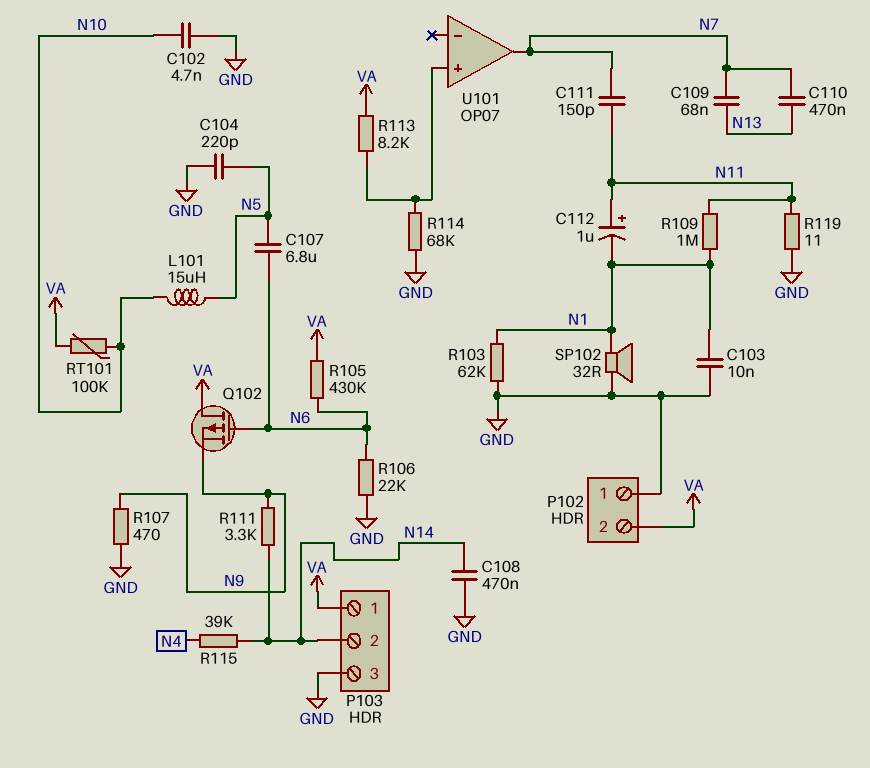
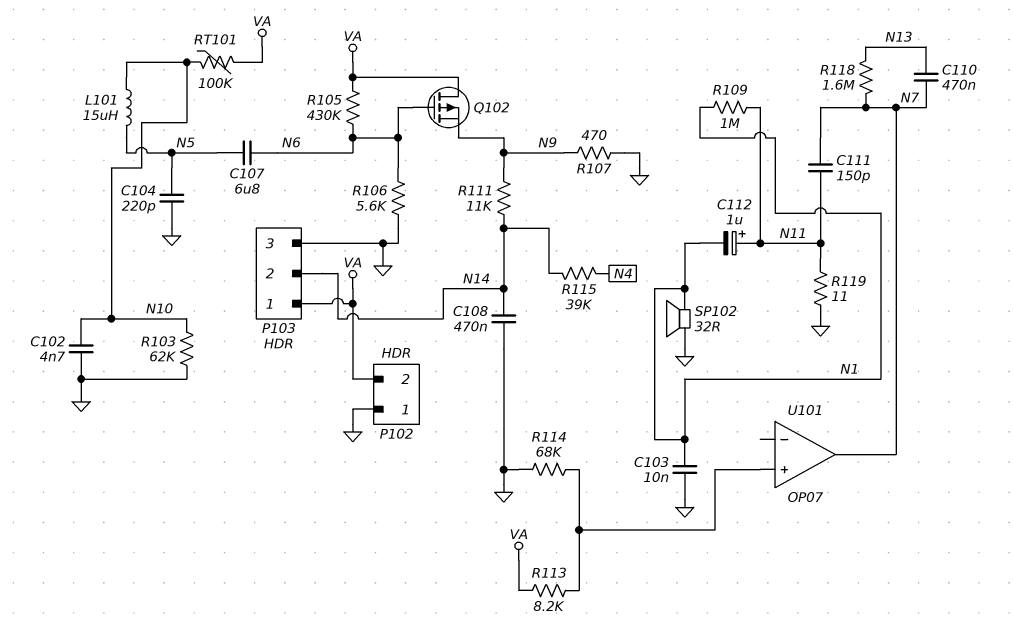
C109: 68nF (N7, N13) -> none
R103: 62k (GND, N1) -> 62k (GND, N10)
R106: 22k (GND, N6) -> 5.6k (GND, N6)
R111: 3.3k (N9, N14) -> 11k (N9, N14)
R118: none -> 1.6M (N7, N13)

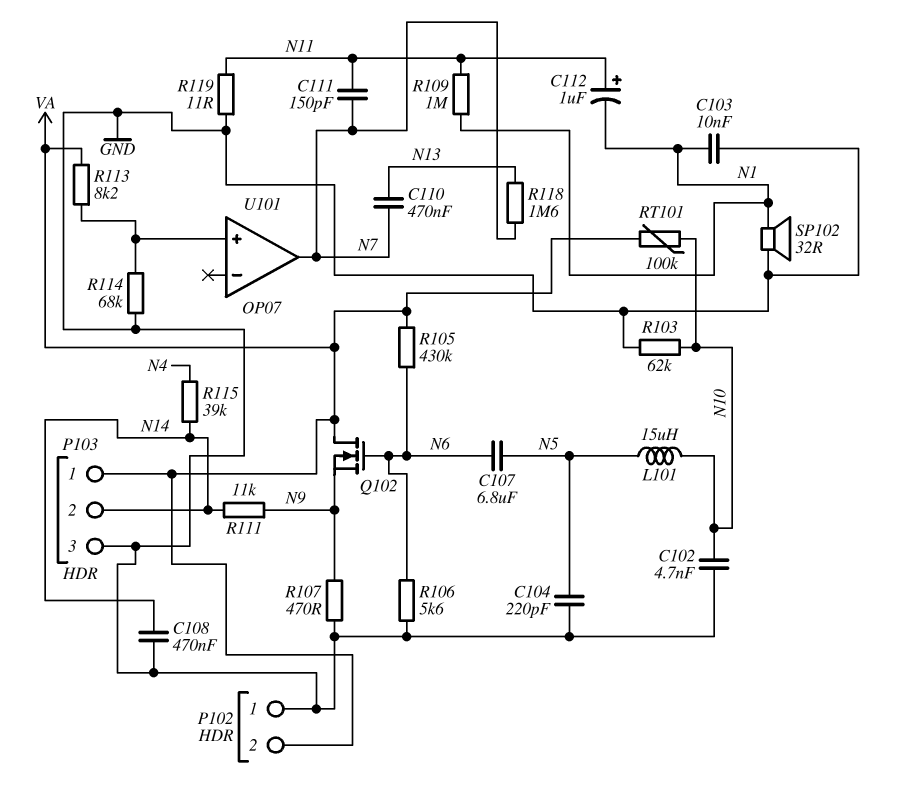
Q102: PMOS (G N6, D VA, S N9) -> NMOS (G N6, D VA, S N9)

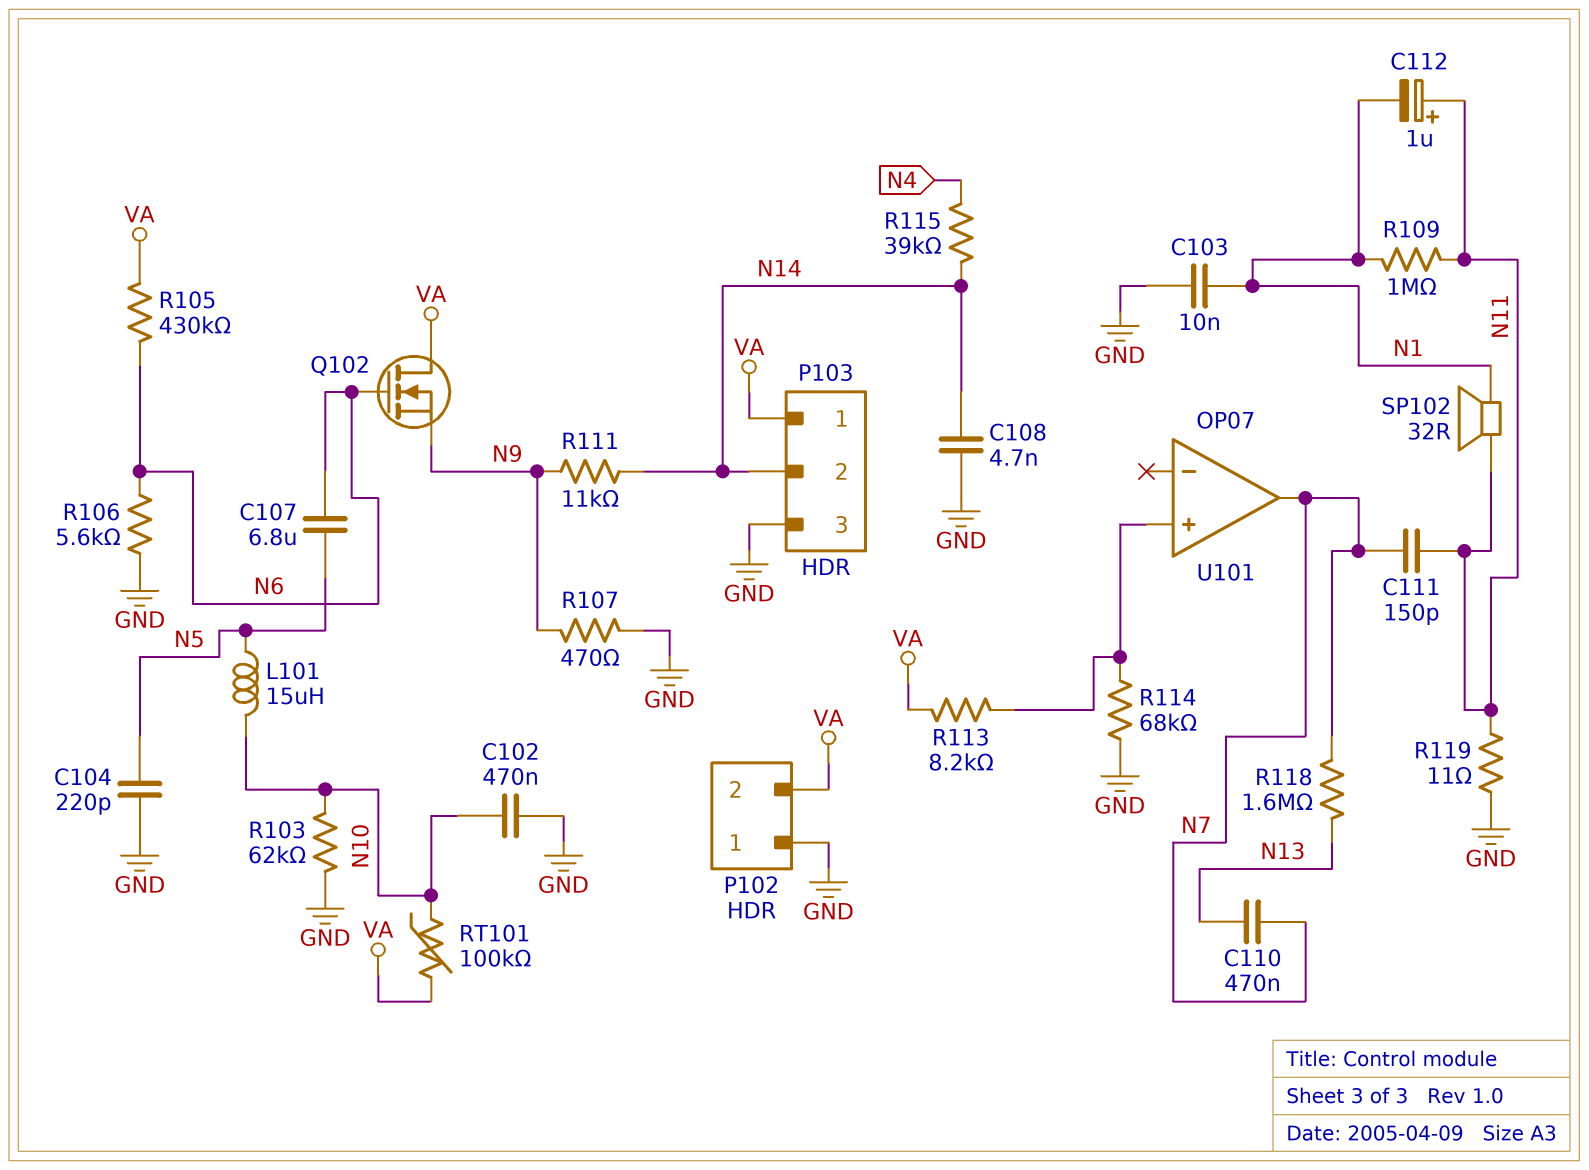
C102: 4.7nF (GND, N10) -> 470nF (GND, N10)
C108: 470nF (GND, N14) -> 4.7nF (GND, N14)
SP102: speaker 32R (GND, N1) -> speaker 32R (N1, N11)

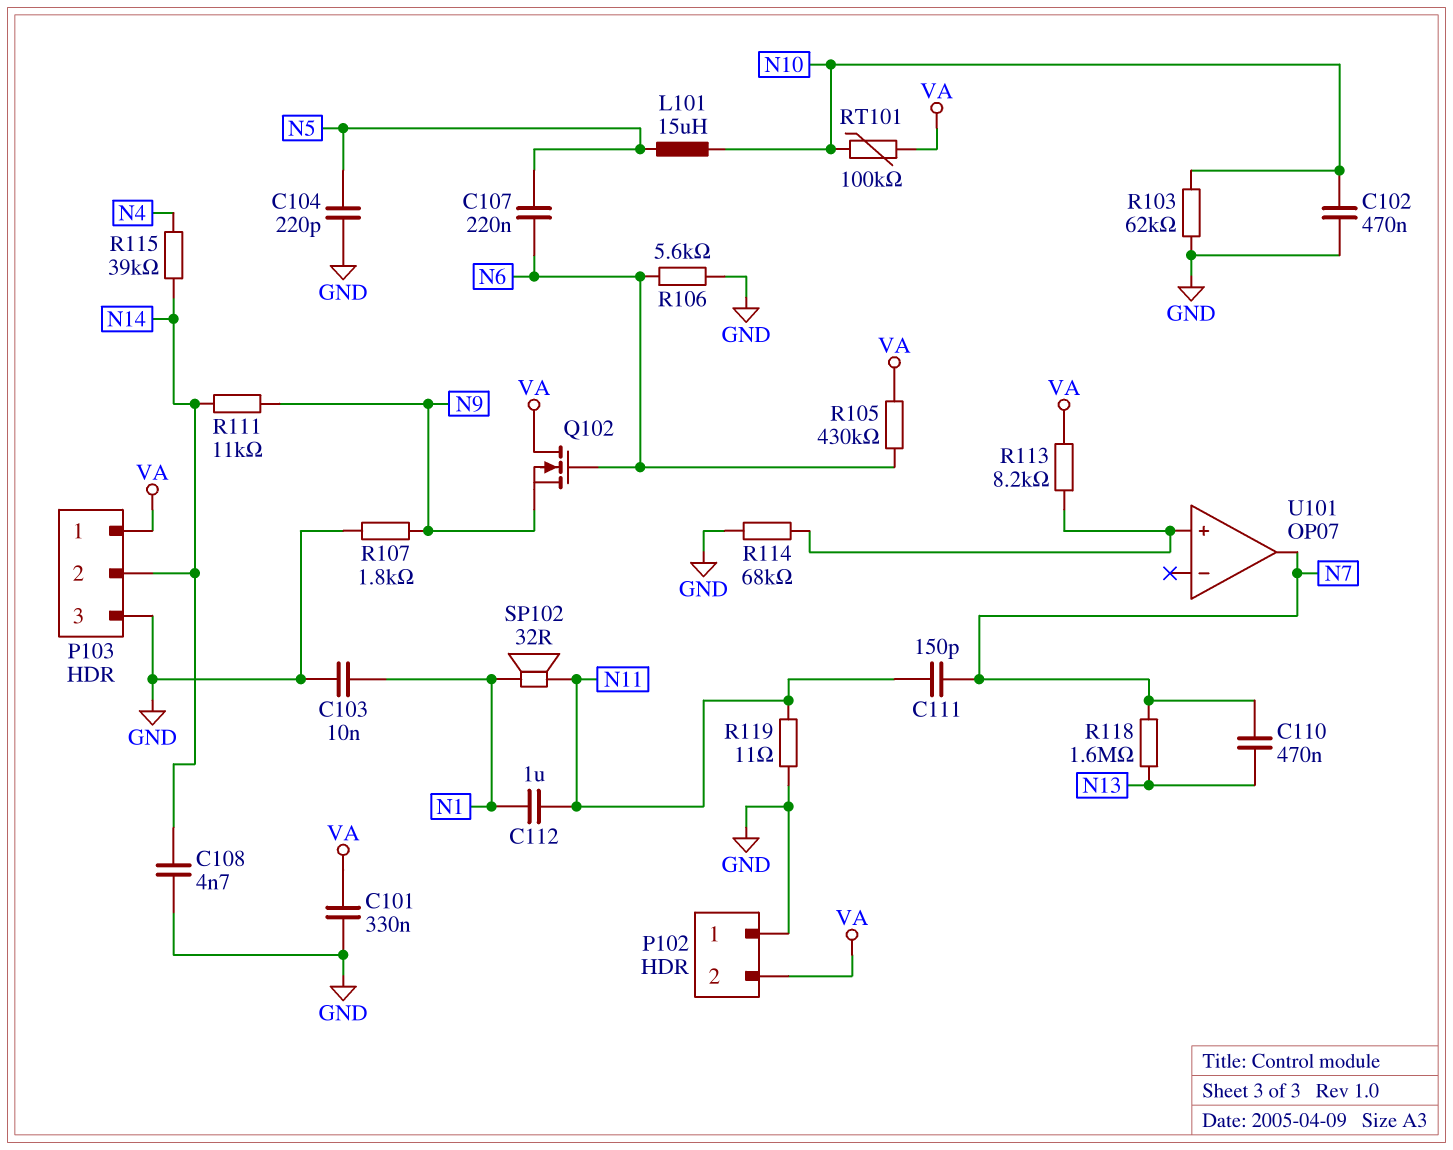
C101: none -> 330nF (GND, VA)
C107: 6.8uF (N5, N6) -> 220nF (N5, N6)
C112: 1uF (plus N11, minus N1) -> 1uF (N1, N11)
R107: 470 (GND, N9) -> 1.8k (GND, N9)
R109: 1M (N1, N11) -> none

